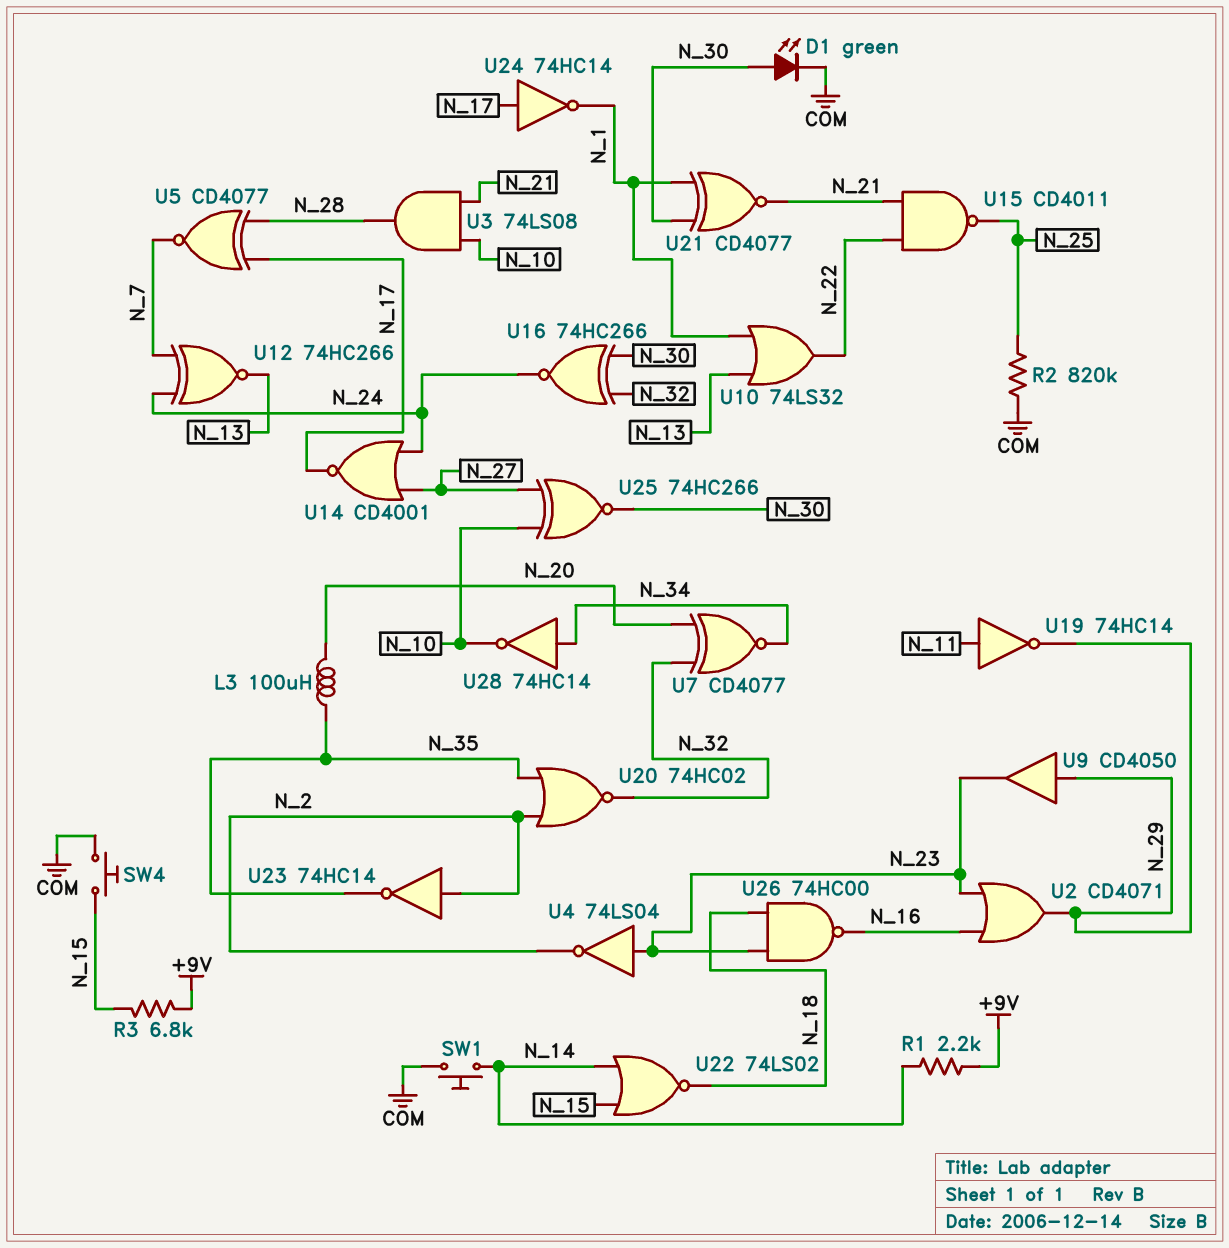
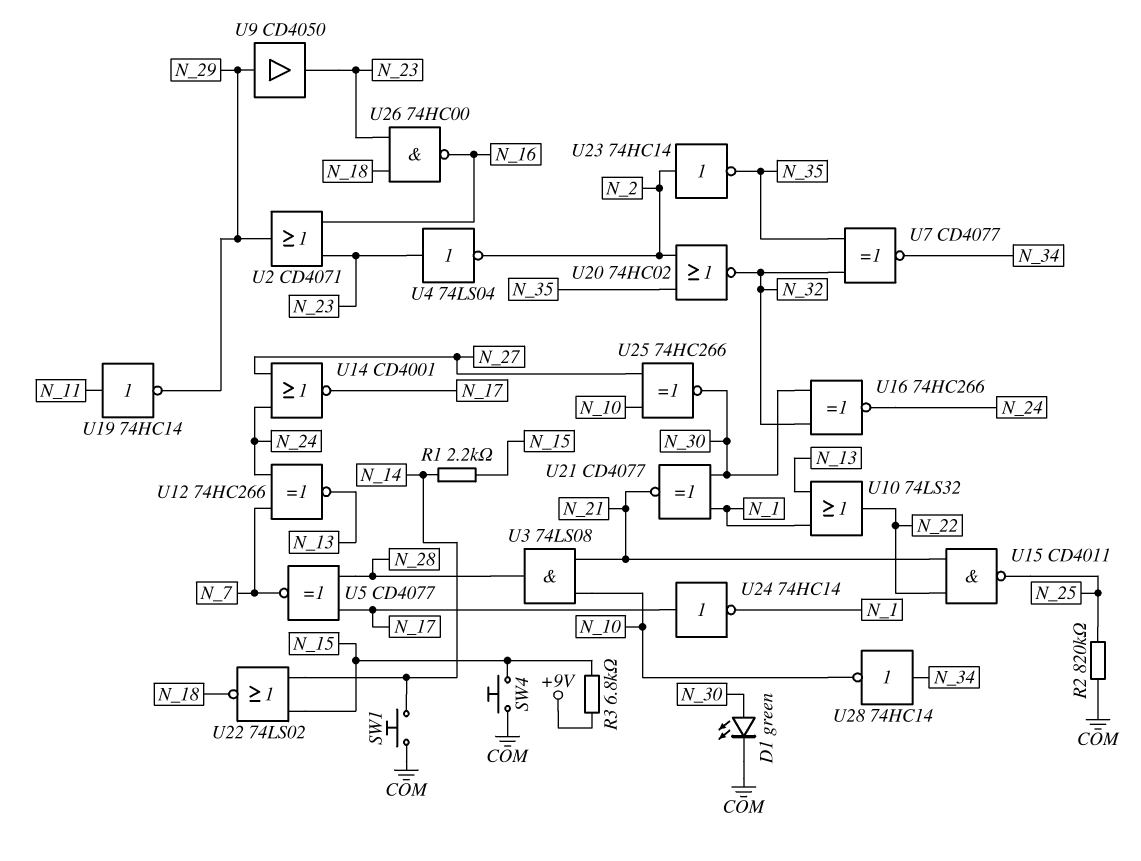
L3: 100uH (N_20, N_35) -> none
R1: 2.2k (+9V, N_14) -> 2.2k (N_14, N_15)
U7: XNOR CD4077 (in N_20, in N_32, out N_34) -> XNOR CD4077 (in N_32, in N_35, out N_34)

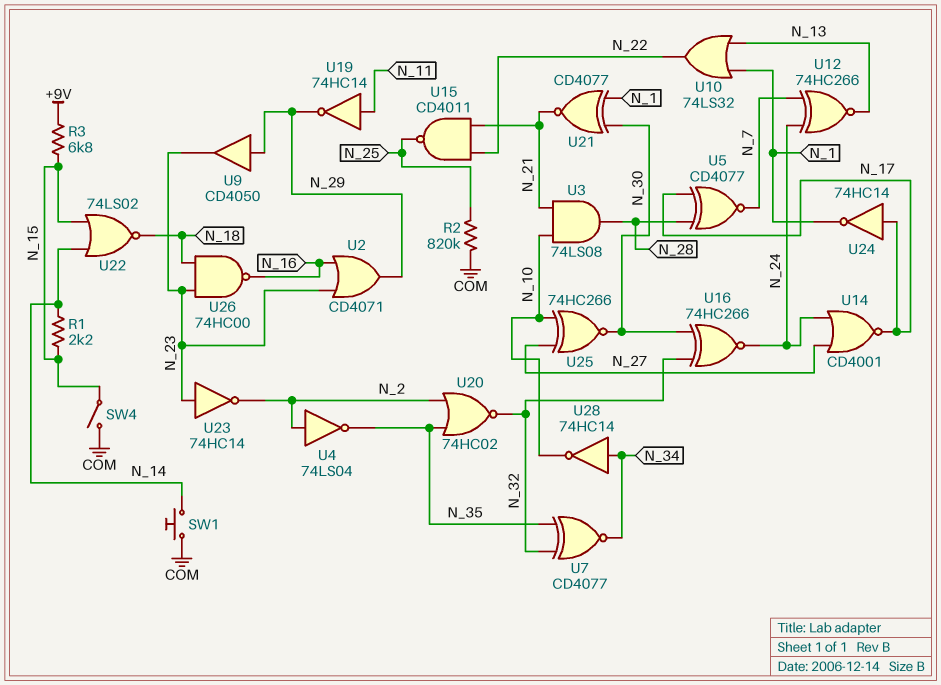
D1: LED green (A N_30, K COM) -> none
SW4: button (COM, N_15) -> switch (COM, N_15)
U4: NOT 74LS04 (in N_23, out N_2) -> NOT 74LS04 (in N_2, out N_35)
U23: NOT 74HC14 (in N_2, out N_35) -> NOT 74HC14 (in N_23, out N_2)

